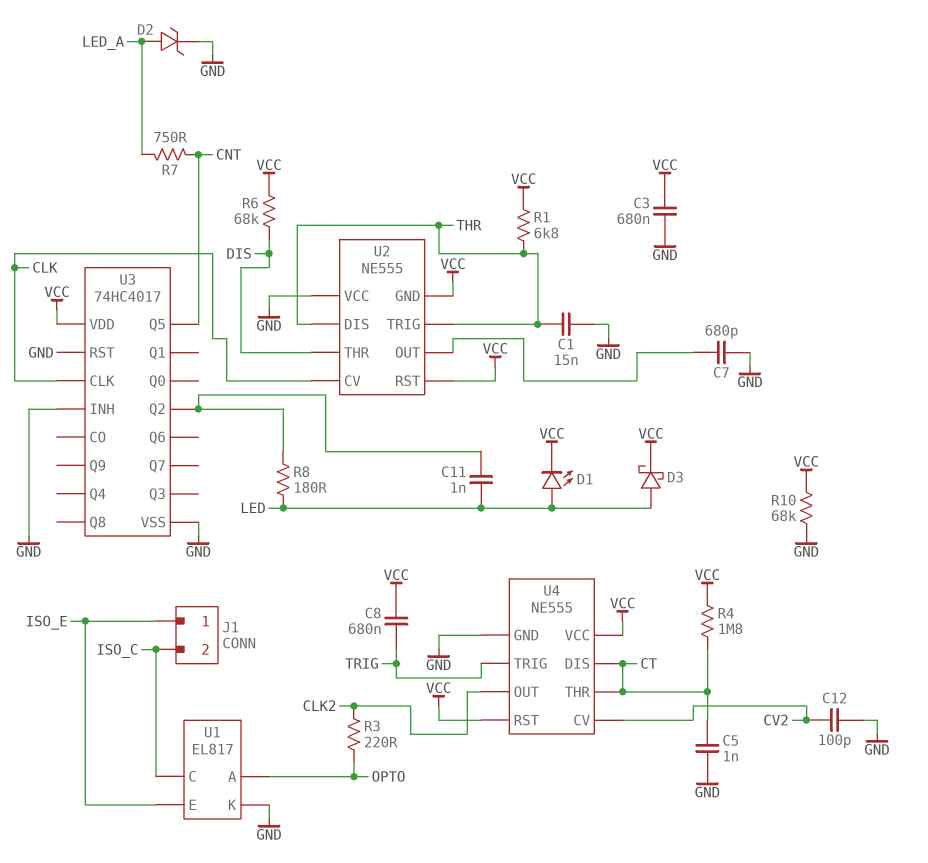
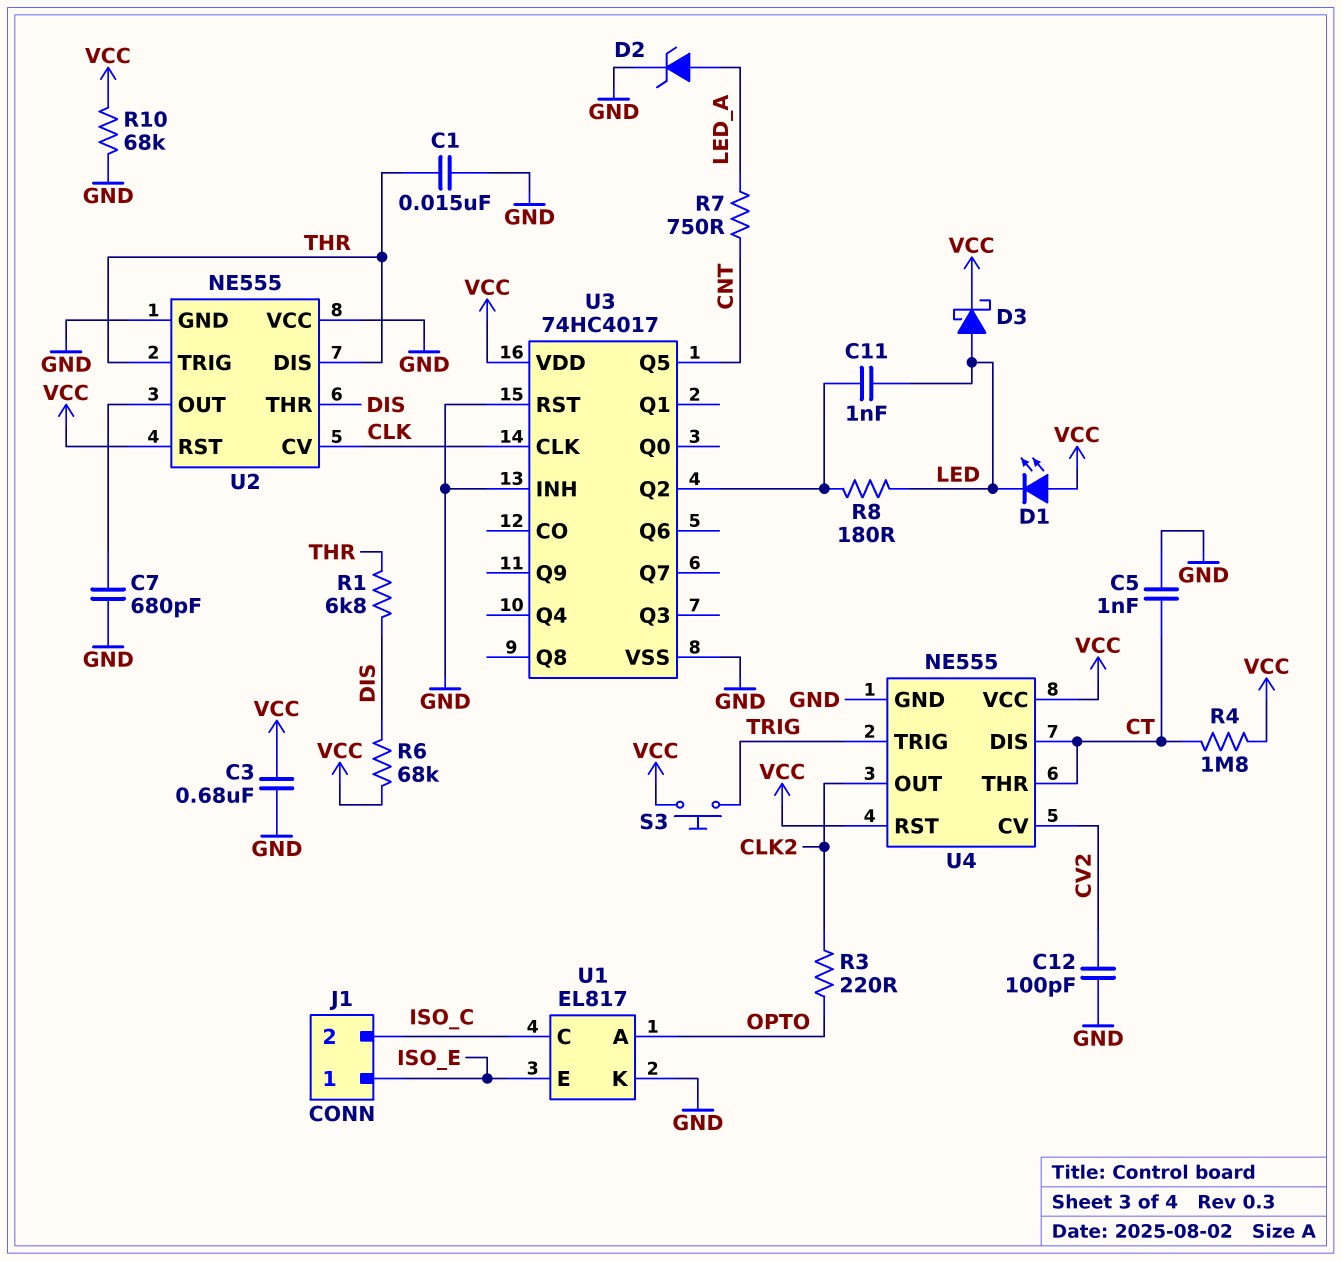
C8: 680nF (TRIG, VCC) -> none
D1: LED (A LED, K VCC) -> LED (A VCC, K LED)
R1: 6.8k (THR, VCC) -> 6.8k (DIS, THR)
S3: none -> button (TRIG, VCC)
U2 pin GND: VCC -> GND

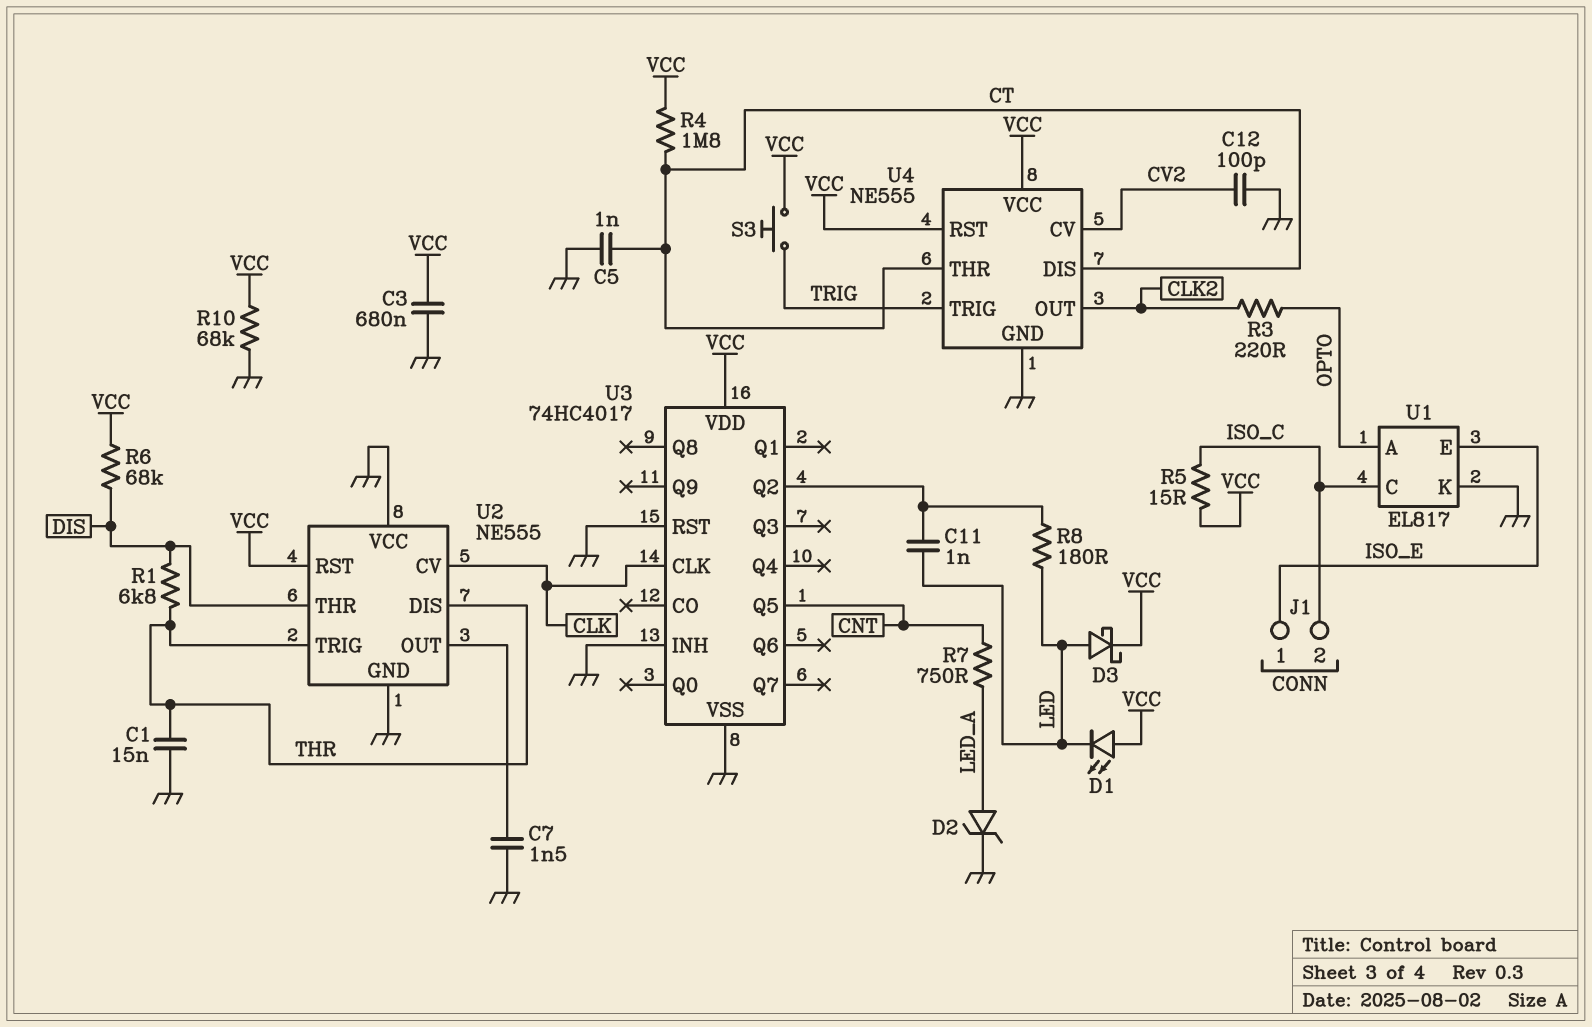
C7: 680pF (GND, U2/OUT) -> 1.5nF (GND, U2/OUT)
R5: none -> 15 (ISO_C, VCC)

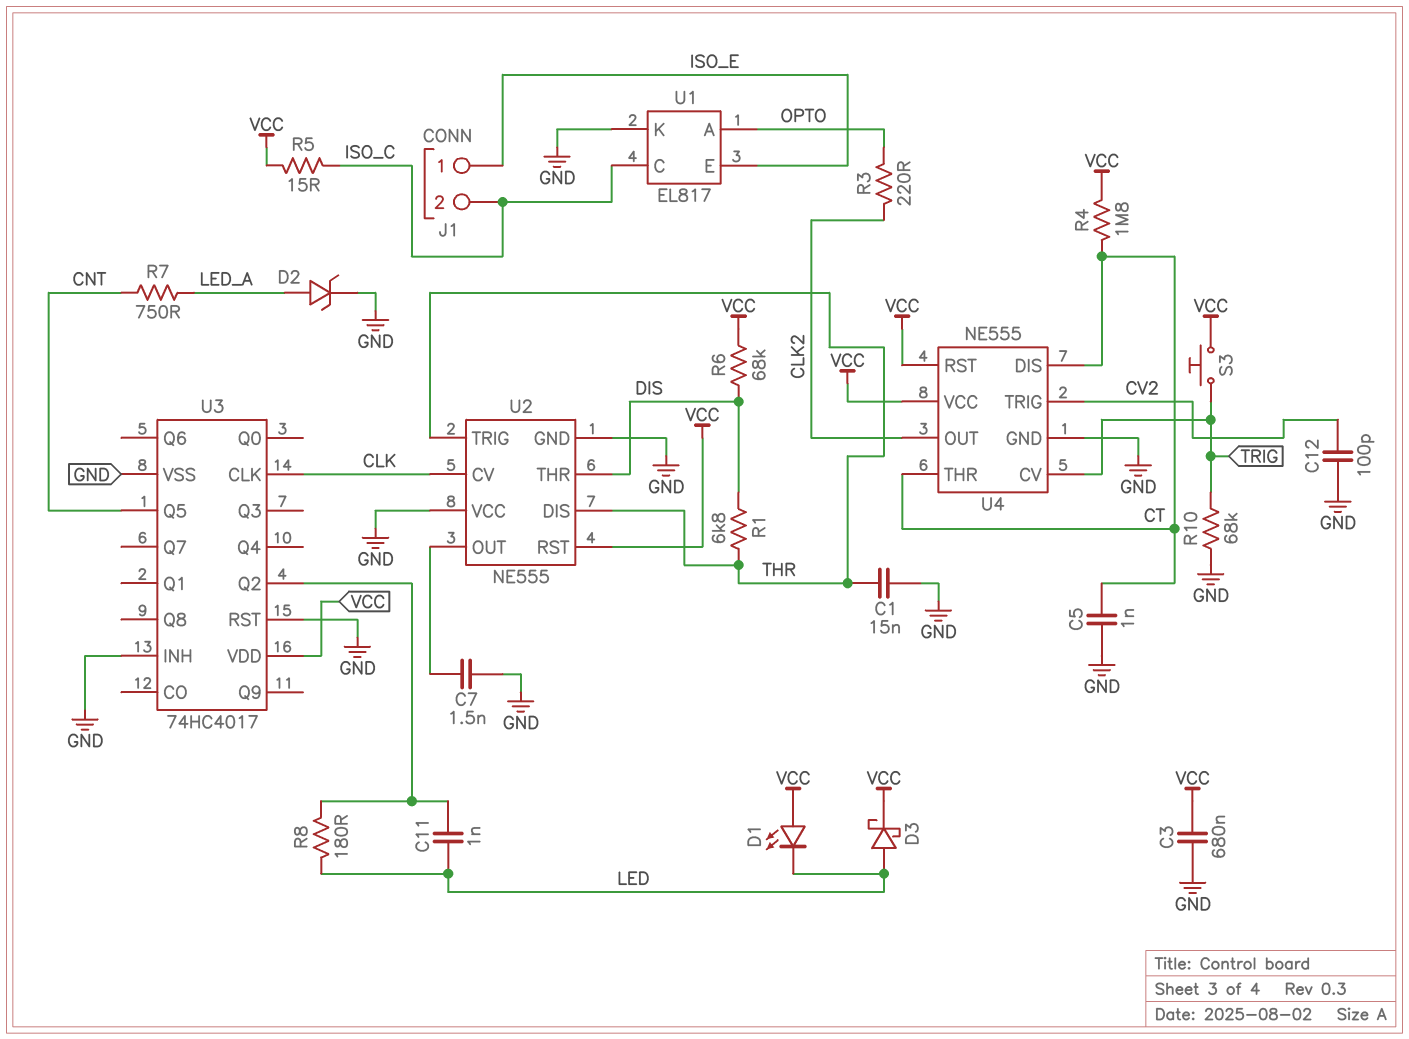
R10: 68k (GND, VCC) -> 68k (GND, TRIG)
U4 pin CV: CV2 -> TRIG
U4 pin TRIG: TRIG -> CV2

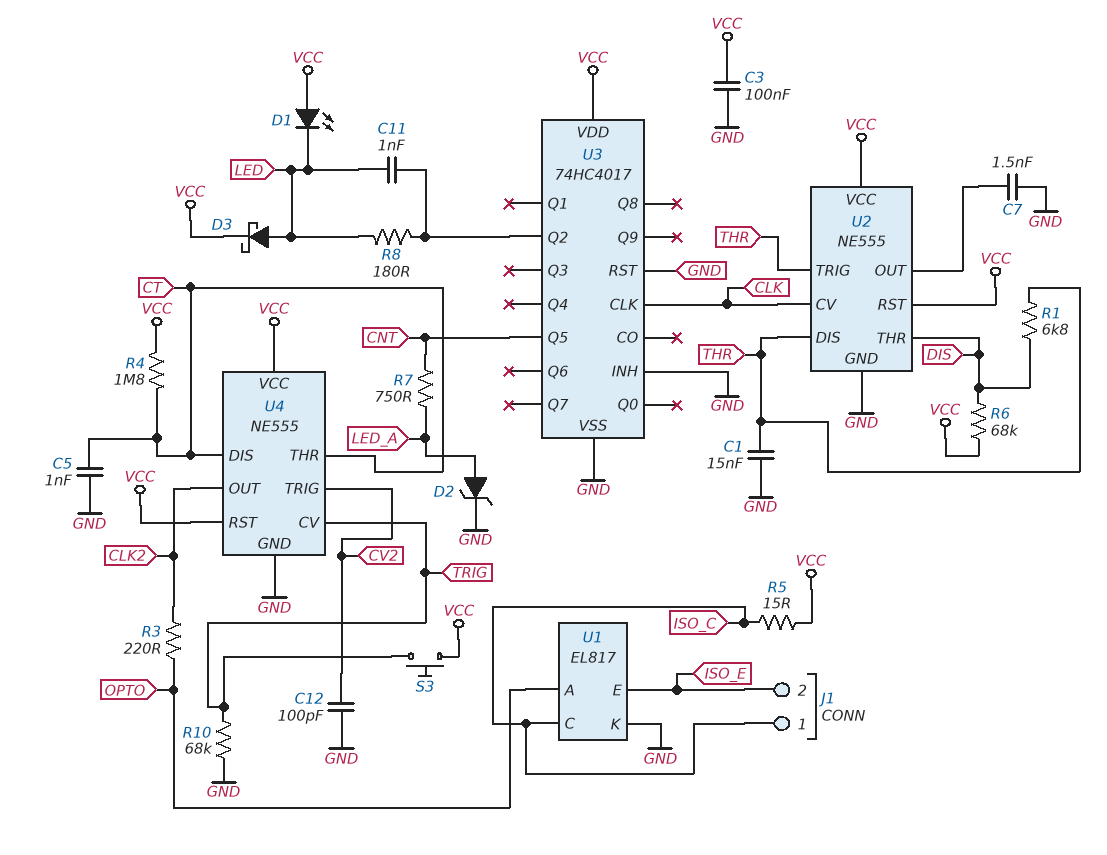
C3: 680nF (GND, VCC) -> 100nF (GND, VCC)
J1 pin 1: ISO_E -> ISO_C
J1 pin 2: ISO_C -> ISO_E
U2 pin VCC: GND -> VCC

